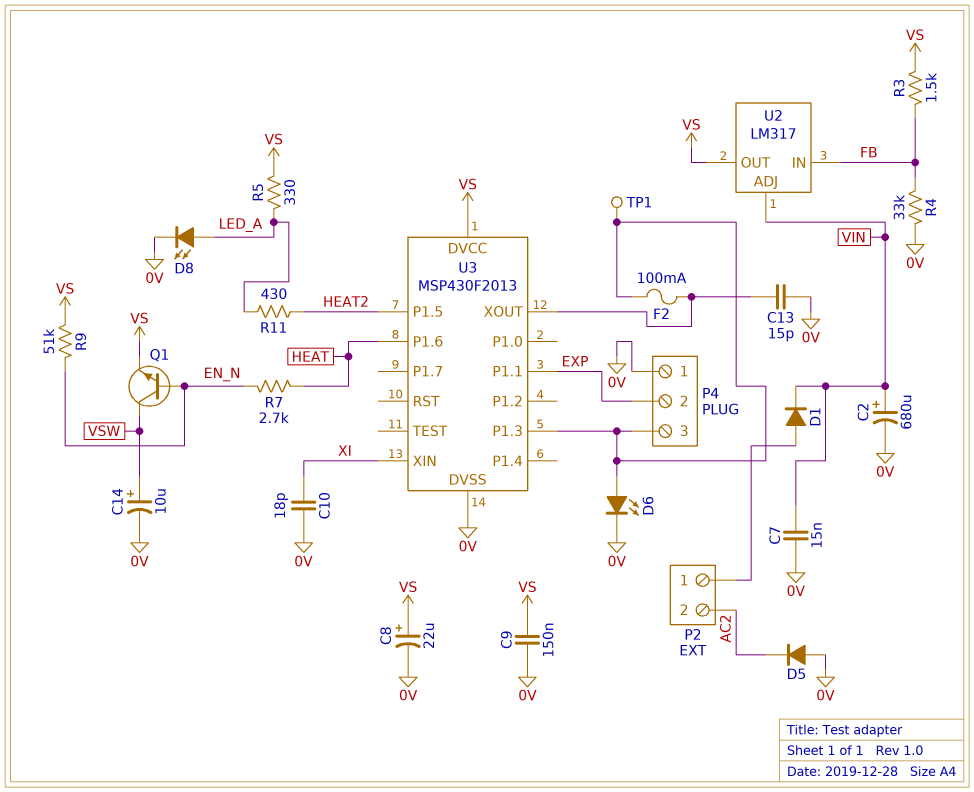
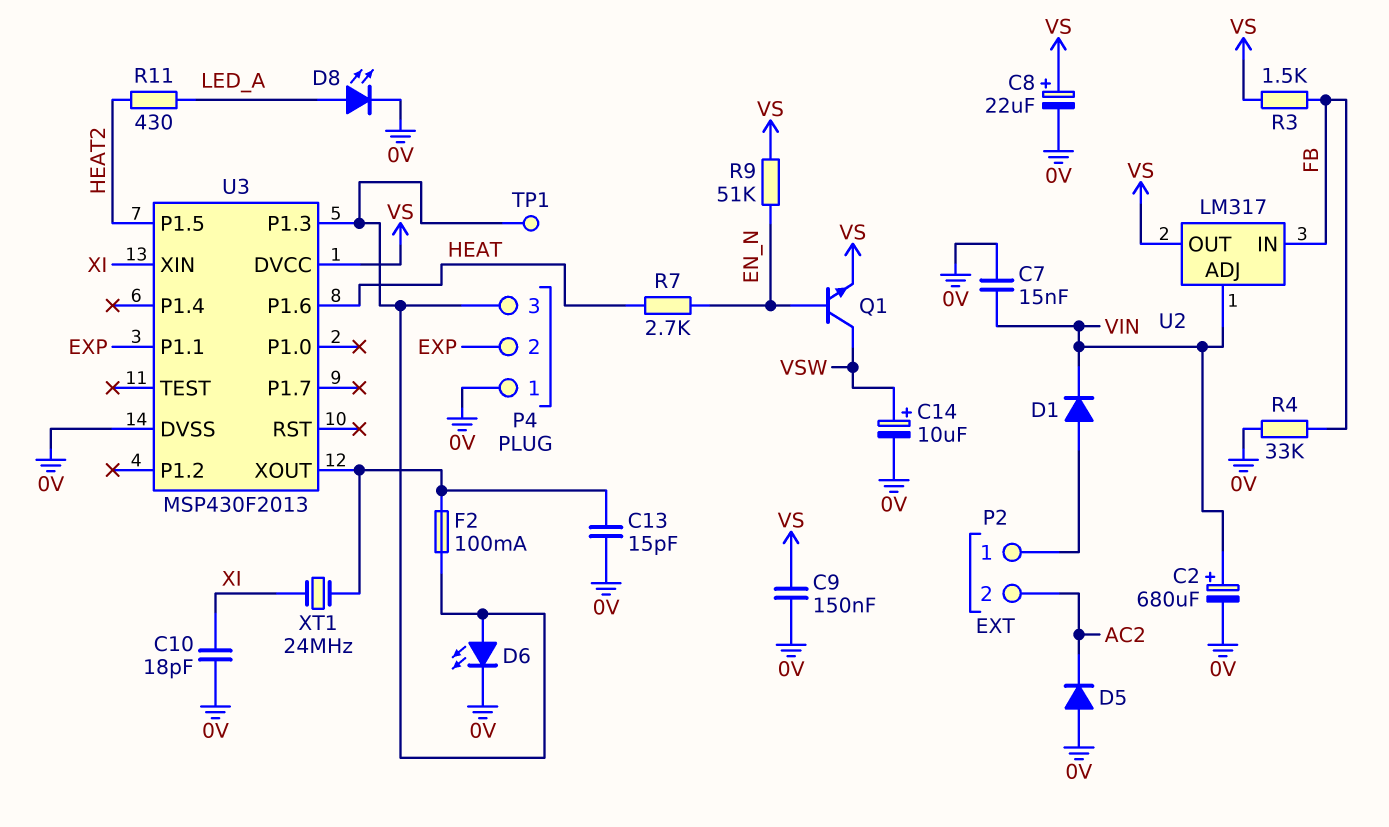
R5: 330 (LED_A, VS) -> none
XT1: none -> 24MHz (U3/XOUT, XI)

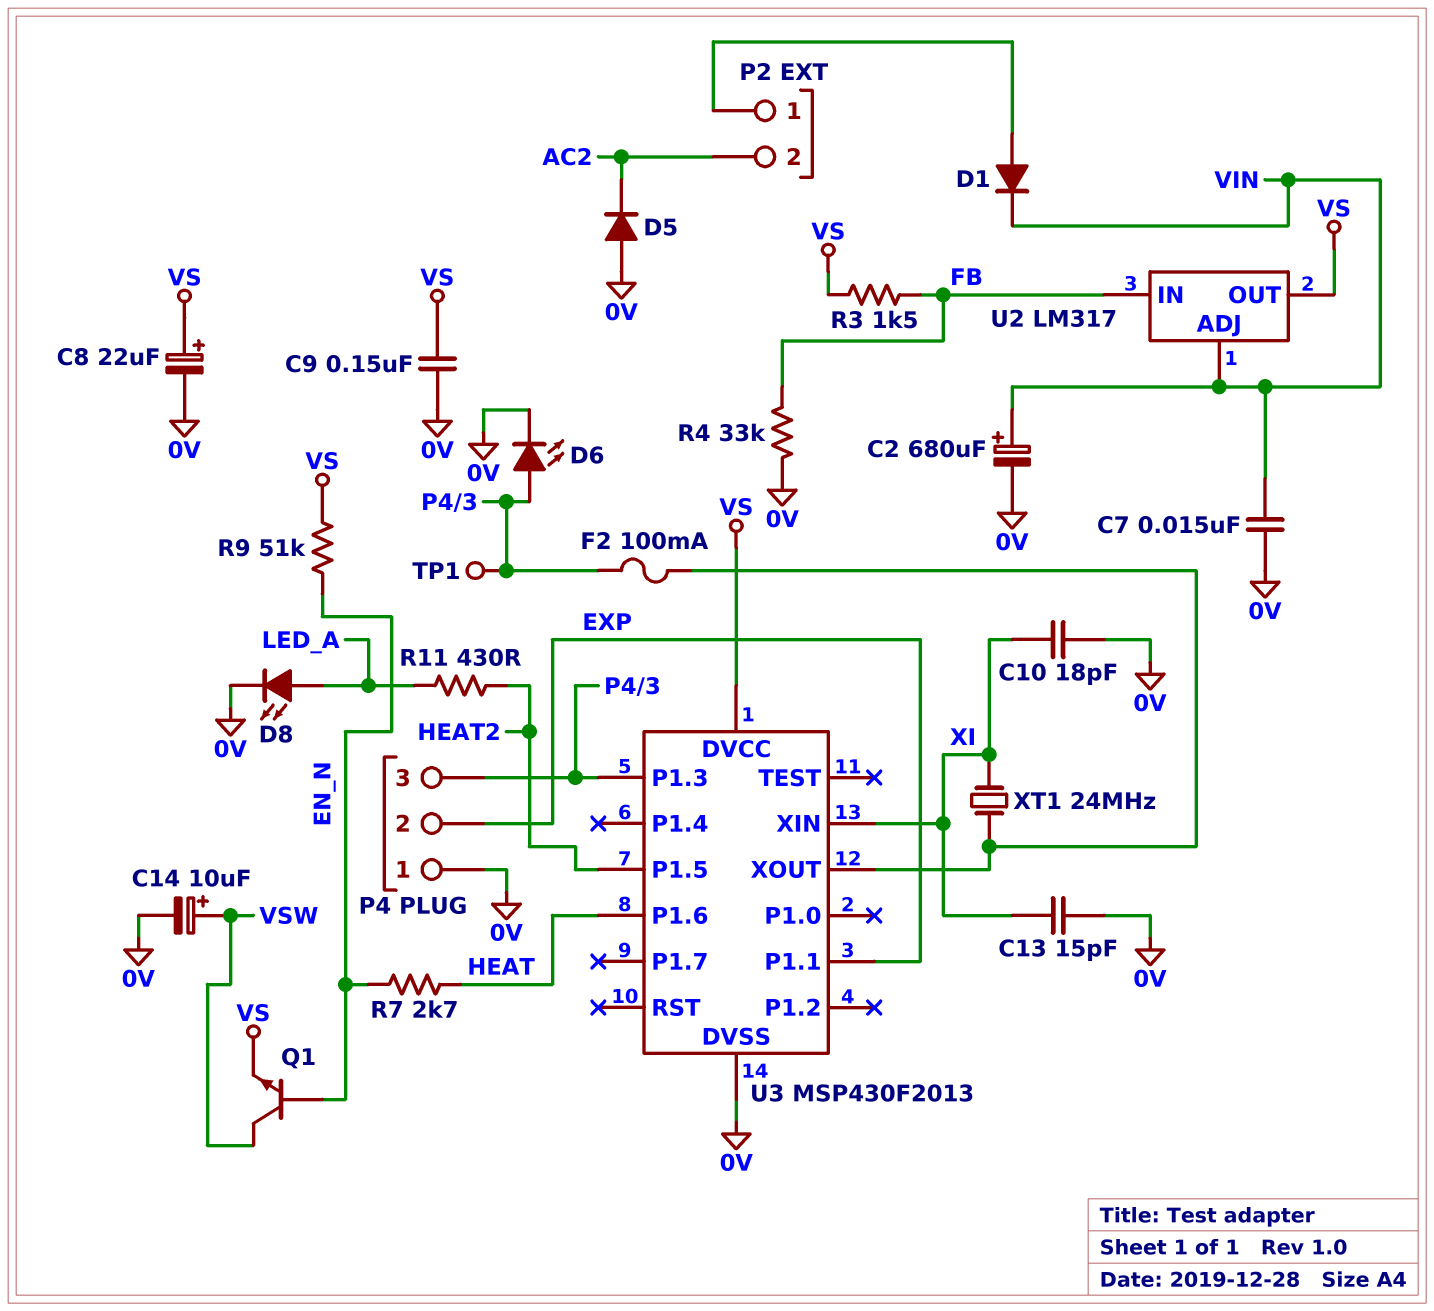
C13: 15pF (0V, U3/XOUT) -> 15pF (0V, XI)

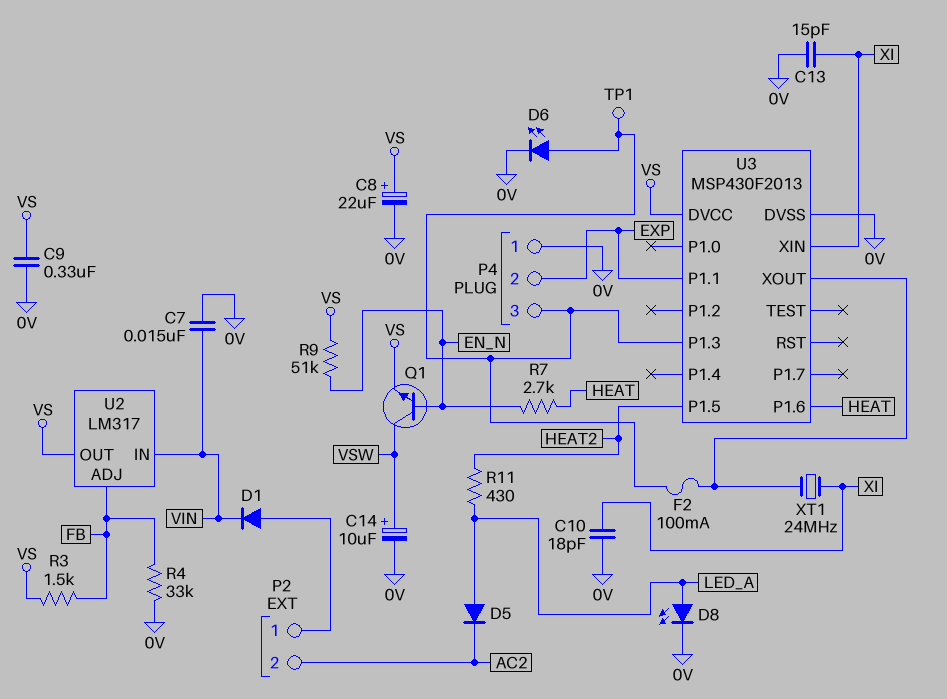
C2: 680uF (plus VIN, minus 0V) -> none
C9: 150nF (0V, VS) -> 330nF (0V, VS)
D5: diode (A 0V, K AC2) -> diode (A LED_A, K AC2)
U2 pin ADJ: VIN -> FB
U2 pin IN: FB -> VIN

